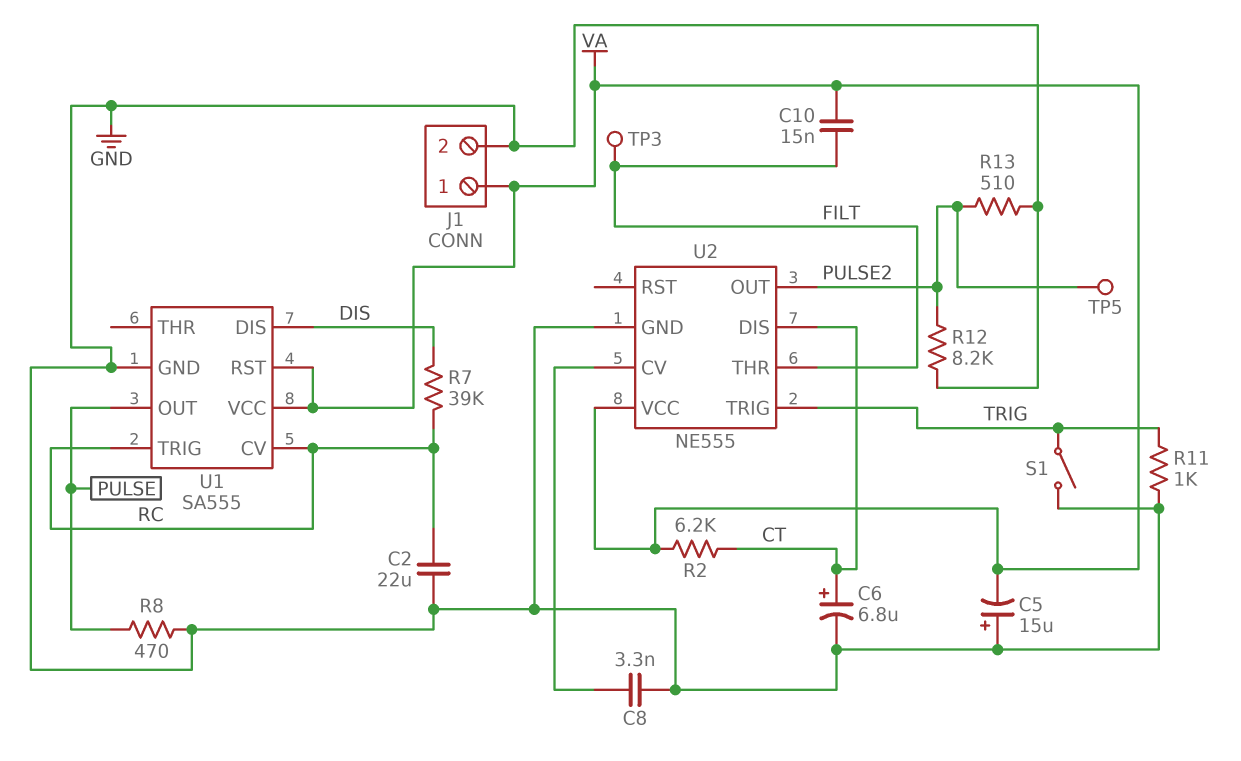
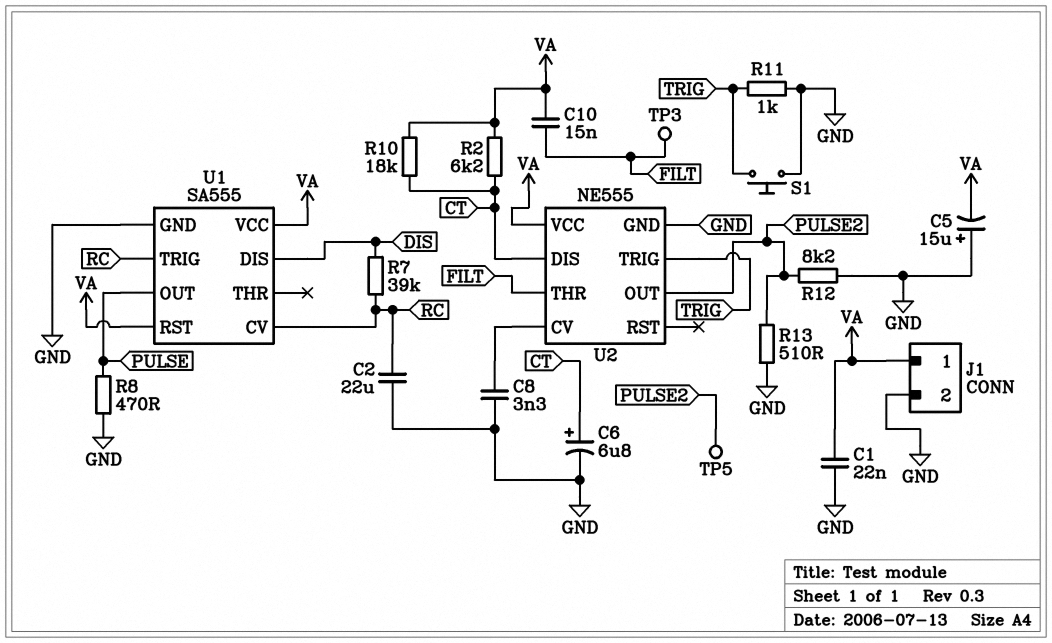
C1: none -> 22nF (GND, VA)
R10: none -> 18k (CT, VA)
S1: switch (GND, TRIG) -> button (GND, TRIG)

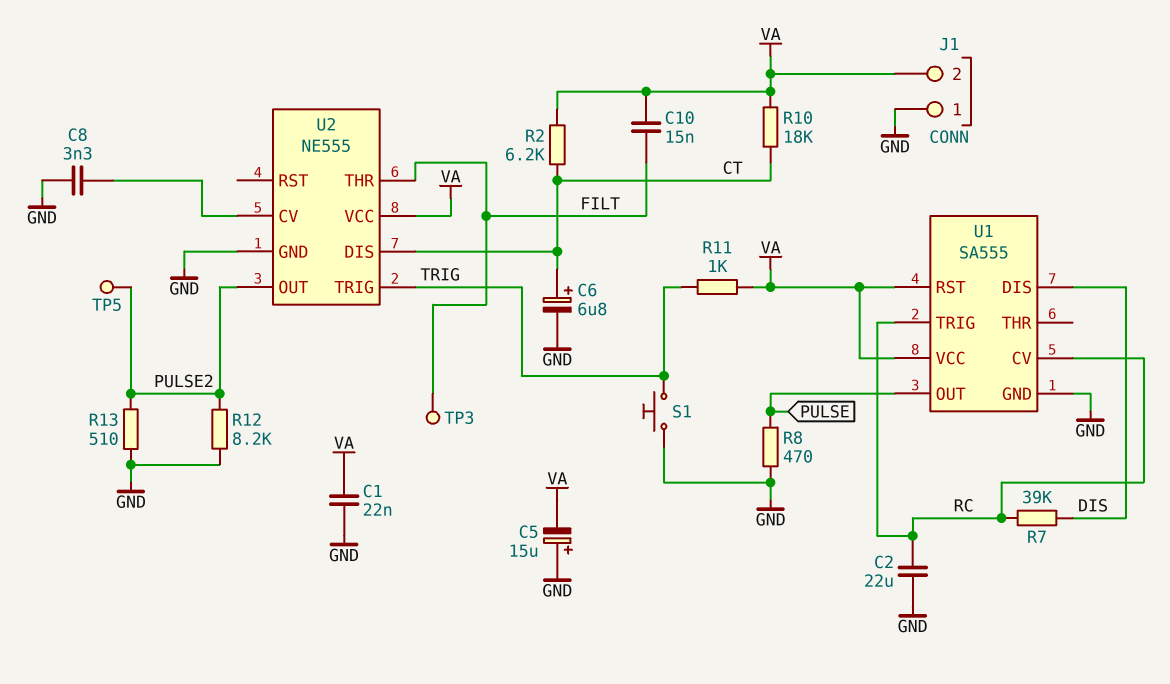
J1 pin 1: VA -> GND
J1 pin 2: GND -> VA
R11: 1k (GND, TRIG) -> 1k (TRIG, VA)

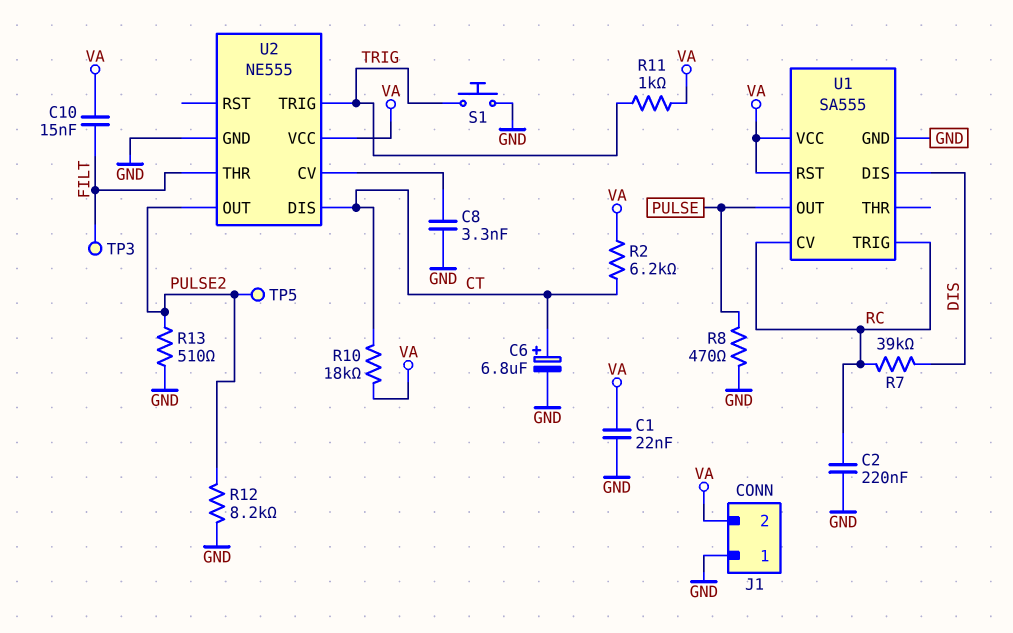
C2: 22uF (GND, RC) -> 220nF (GND, RC)
C5: 15uF (plus GND, minus VA) -> none

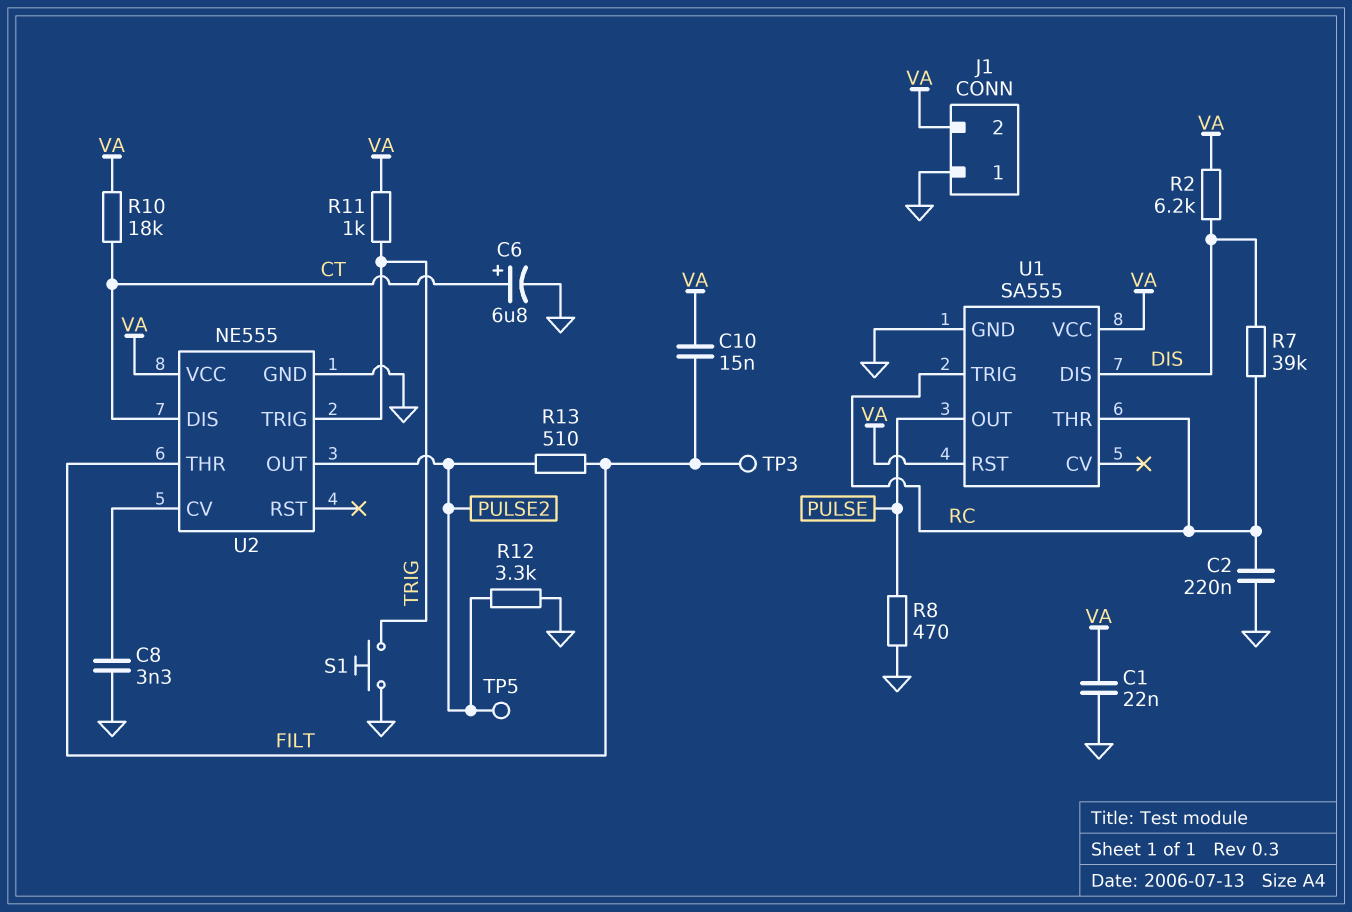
R2: 6.2k (CT, VA) -> 6.2k (DIS, VA)
R12: 8.2k (GND, PULSE2) -> 3.3k (GND, PULSE2)
R13: 510 (GND, PULSE2) -> 510 (FILT, PULSE2)
U1 pin CV: RC -> none
U1 pin THR: none -> RC

